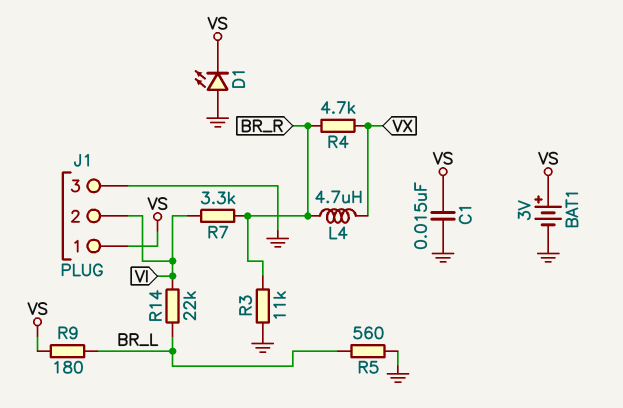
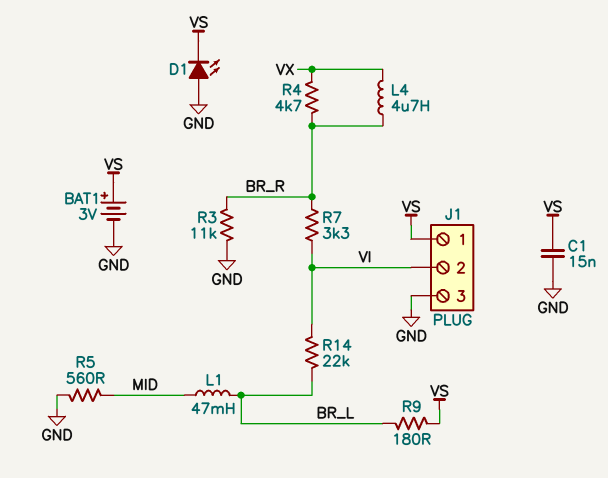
L1: none -> 47mH (BR_L, MID)
R5: 560 (BR_L, GND) -> 560 (GND, MID)

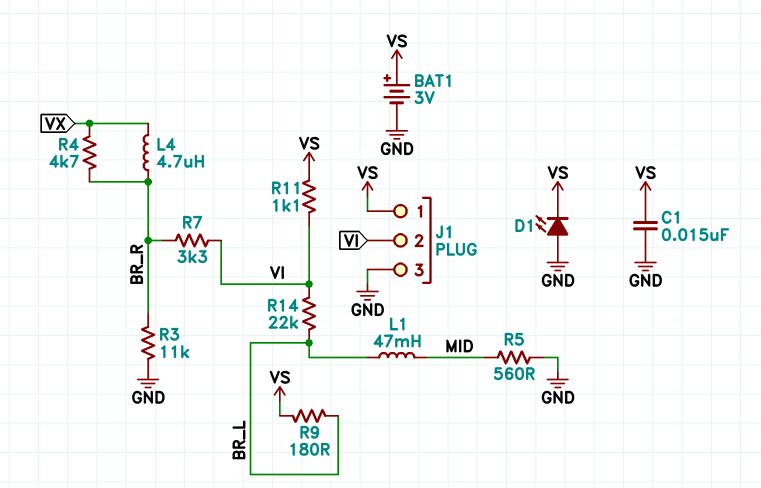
R11: none -> 1.1k (VI, VS)

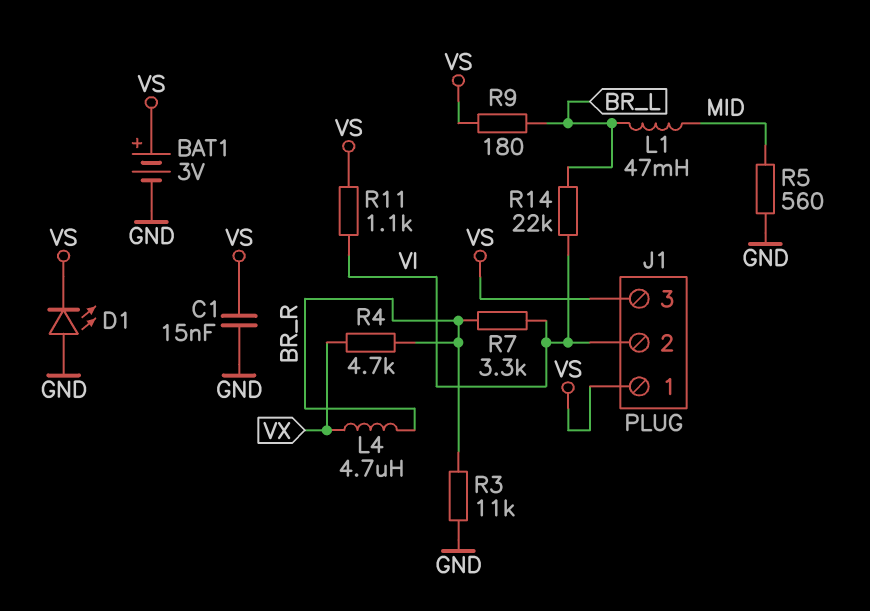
J1 pin 3: GND -> VS

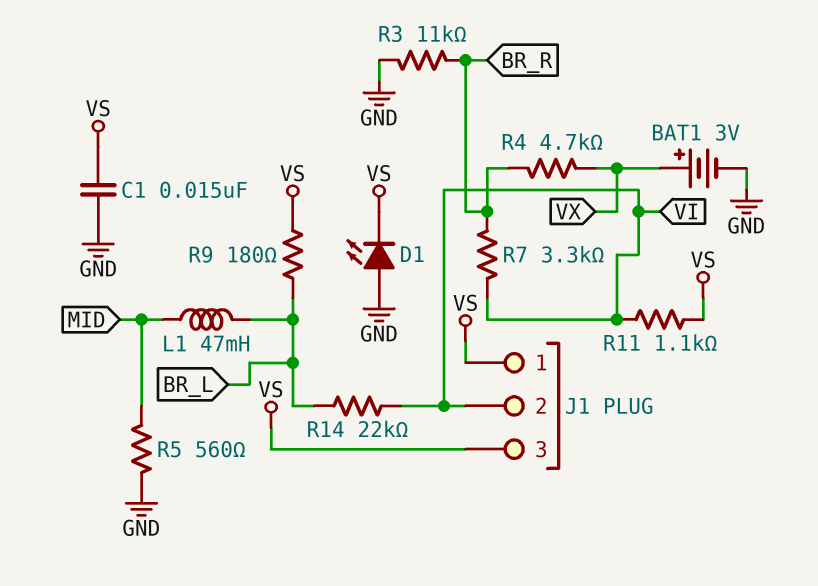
BAT1: 3V (plus VS, minus GND) -> 3V (plus VX, minus GND)
L4: 4.7uH (BR_R, VX) -> none

